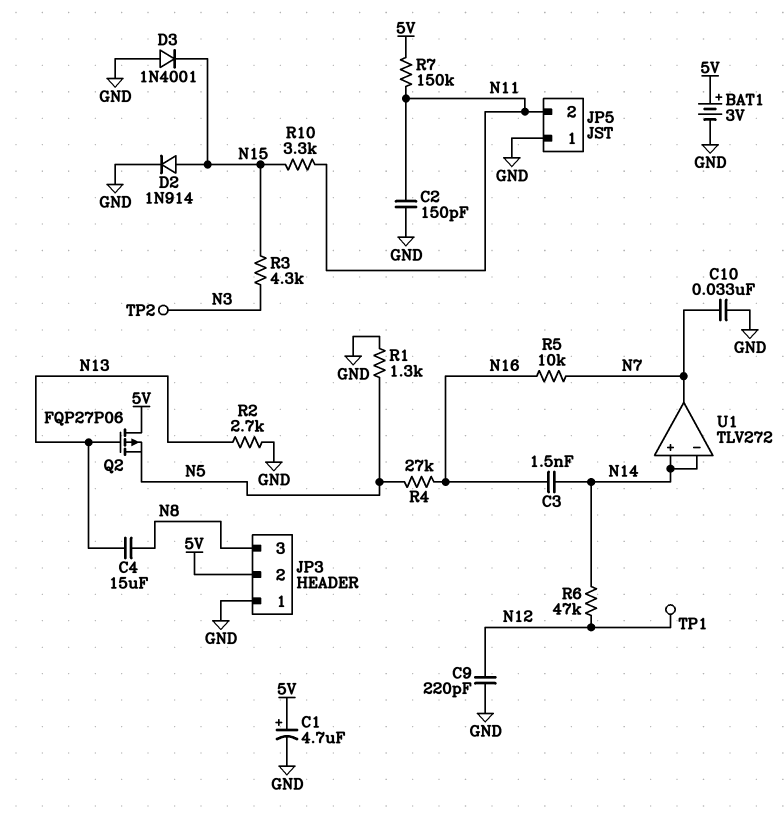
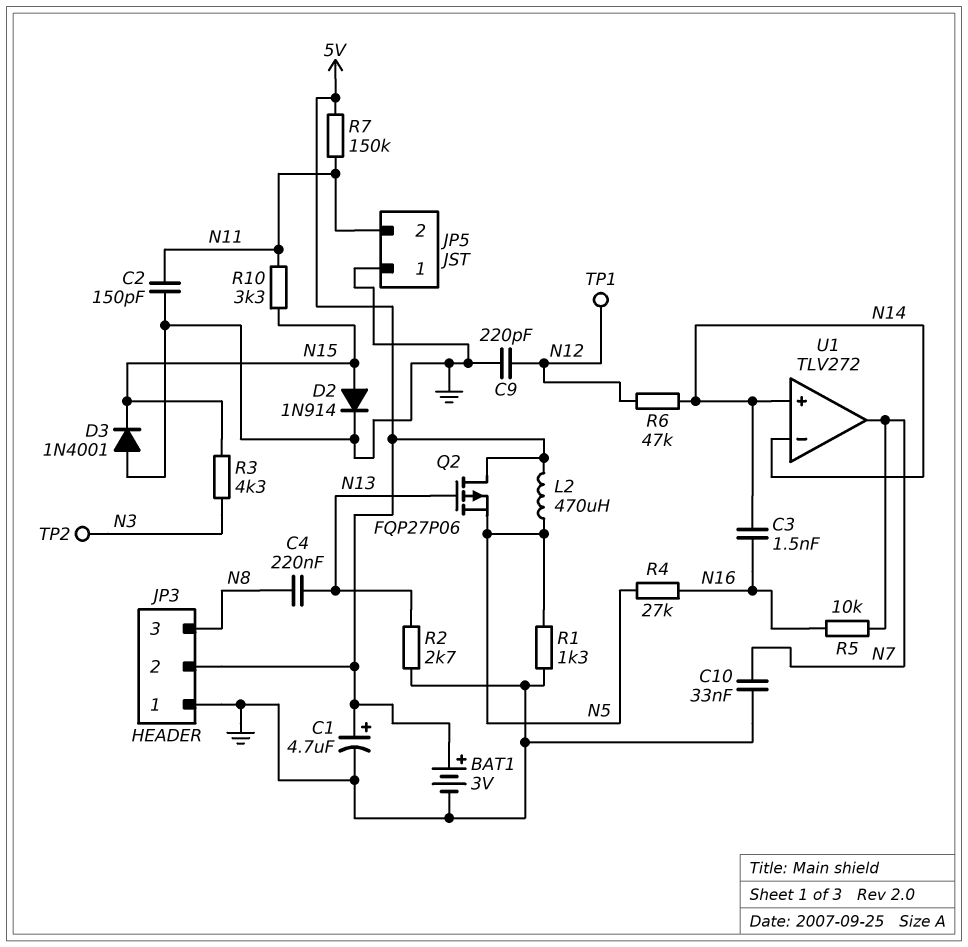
C4: 15uF (N8, N13) -> 220nF (N8, N13)
L2: none -> 470uH (5V, N5)

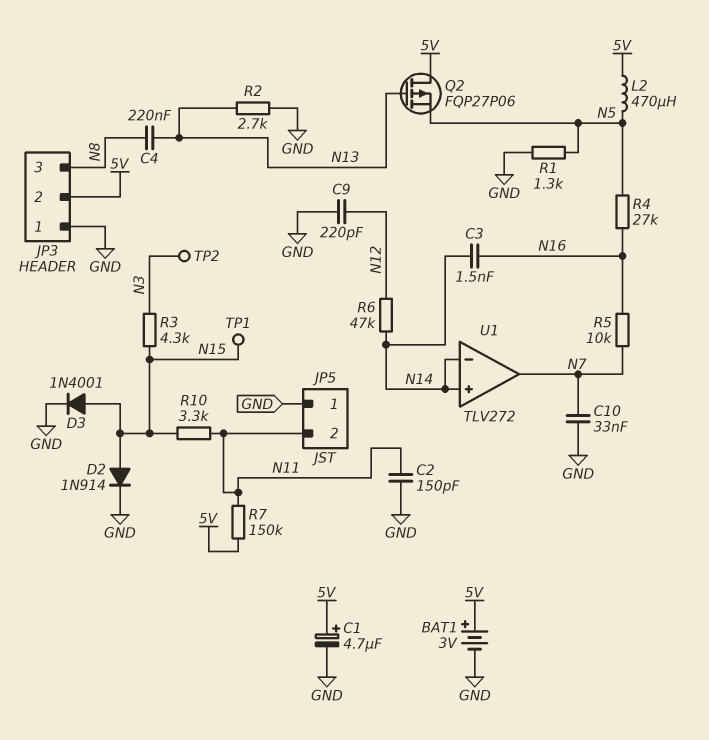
D3: diode 1N4001 (A GND, K N15) -> diode 1N4001 (A N15, K GND)
TP1: test point (N12) -> test point (N15)

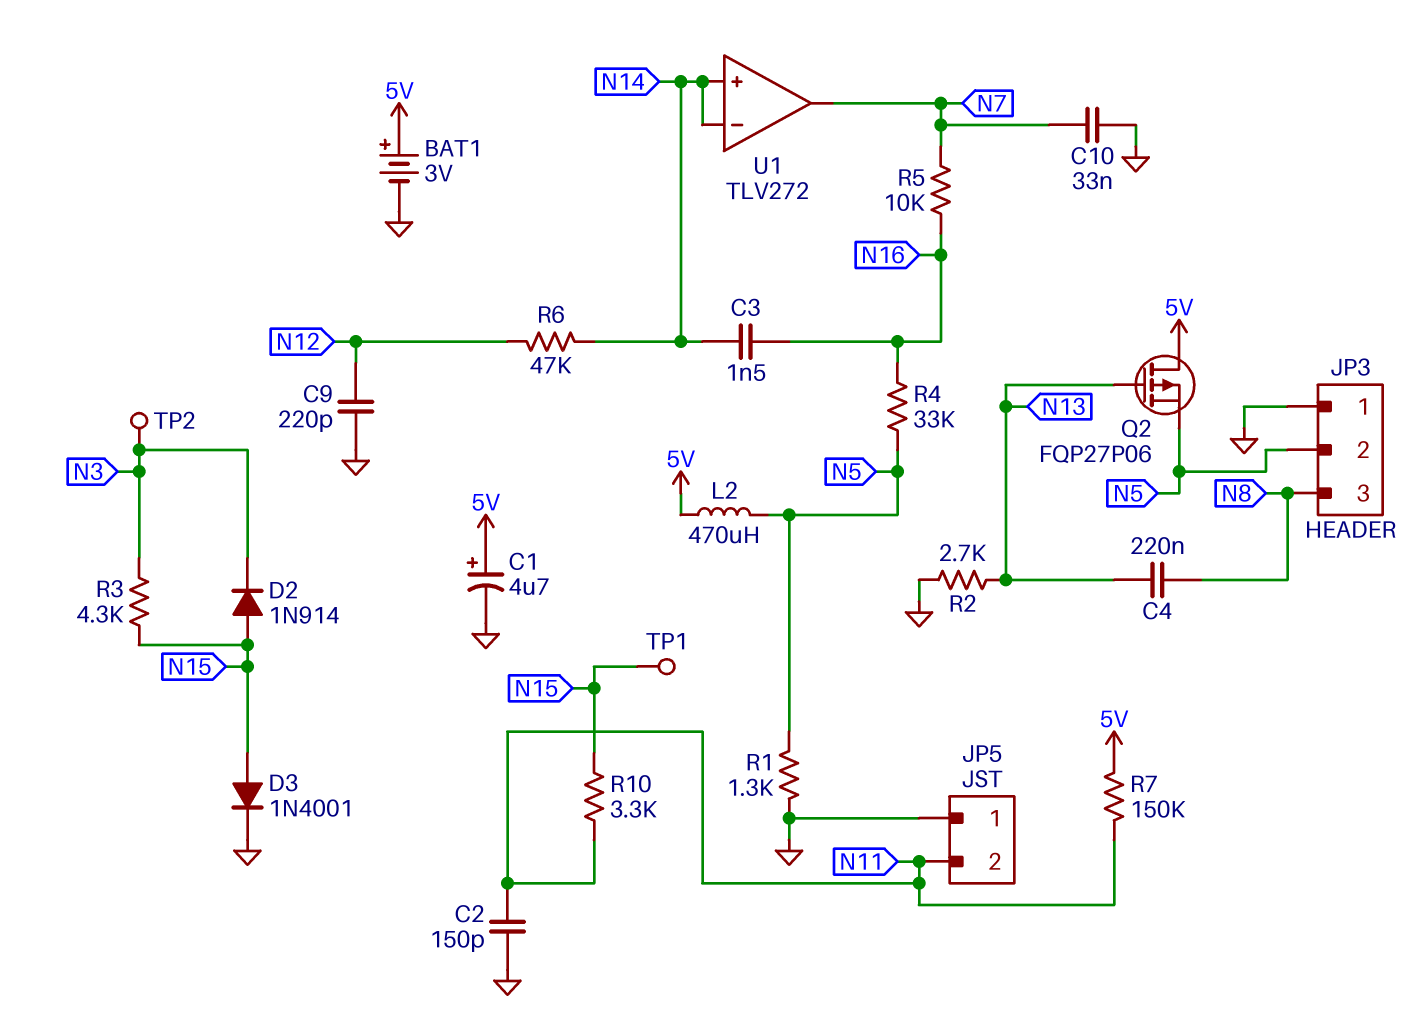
D2: diode 1N914 (A N15, K GND) -> diode 1N914 (A N15, K N3)
JP3 pin 2: 5V -> N5
R4: 27k (N5, N16) -> 33k (N5, N16)

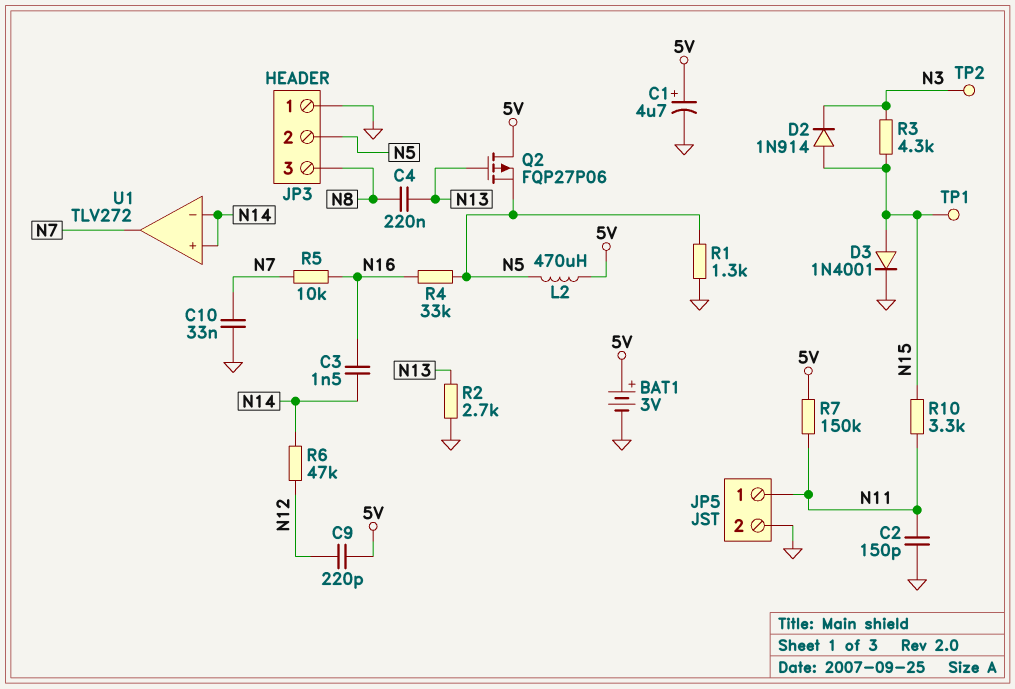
C9: 220pF (GND, N12) -> 220pF (5V, N12)
JP5 pin 1: GND -> N11
JP5 pin 2: N11 -> GND

